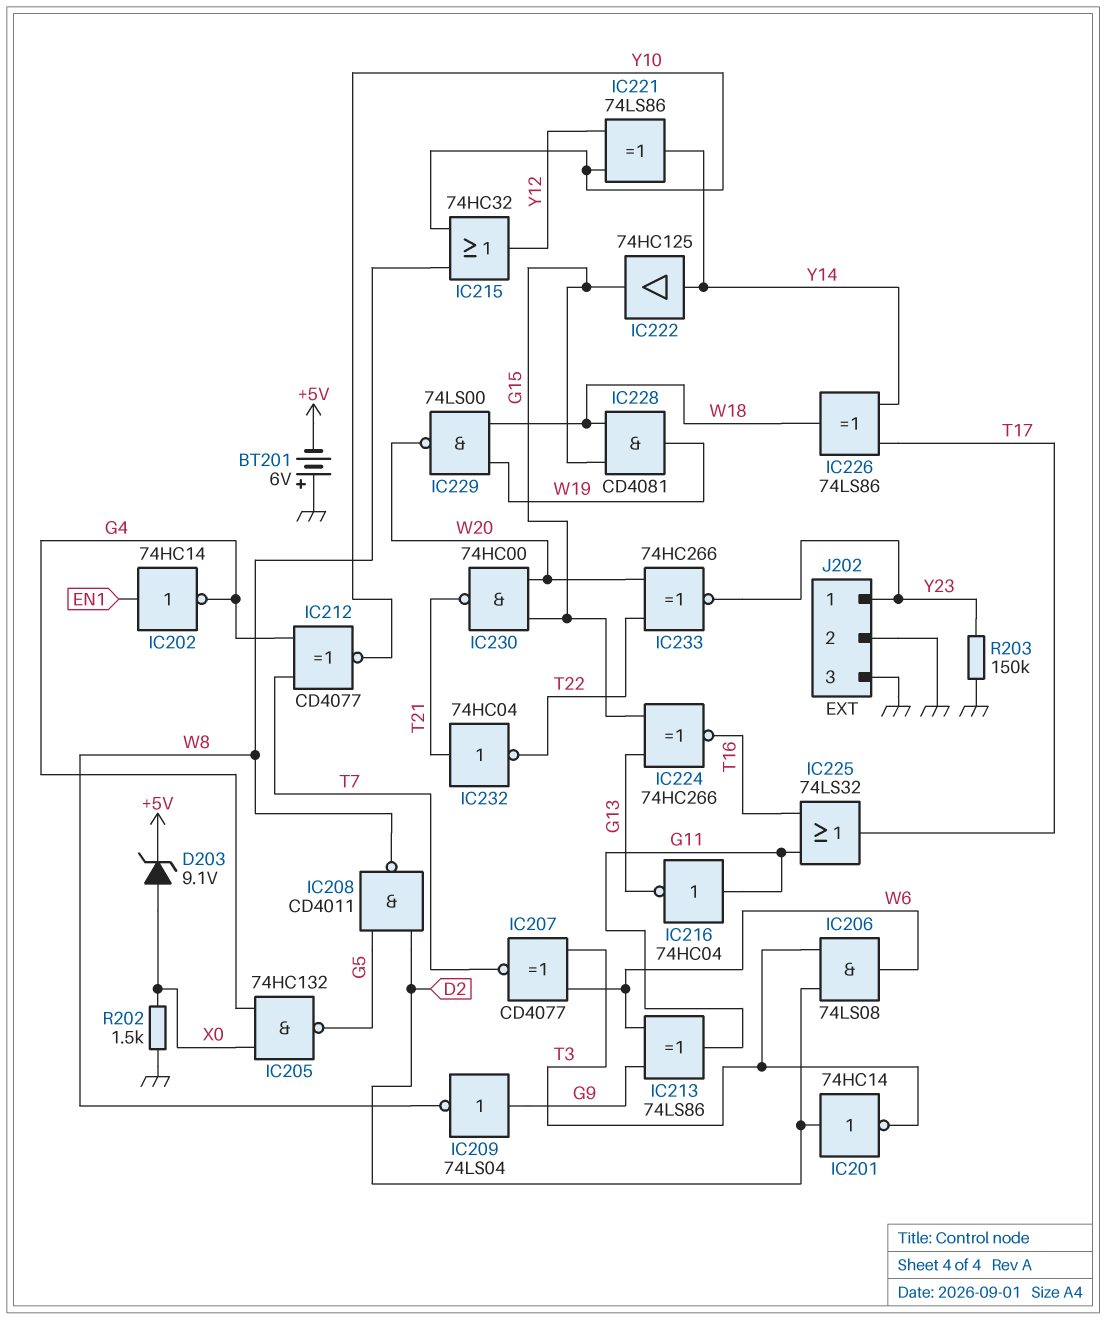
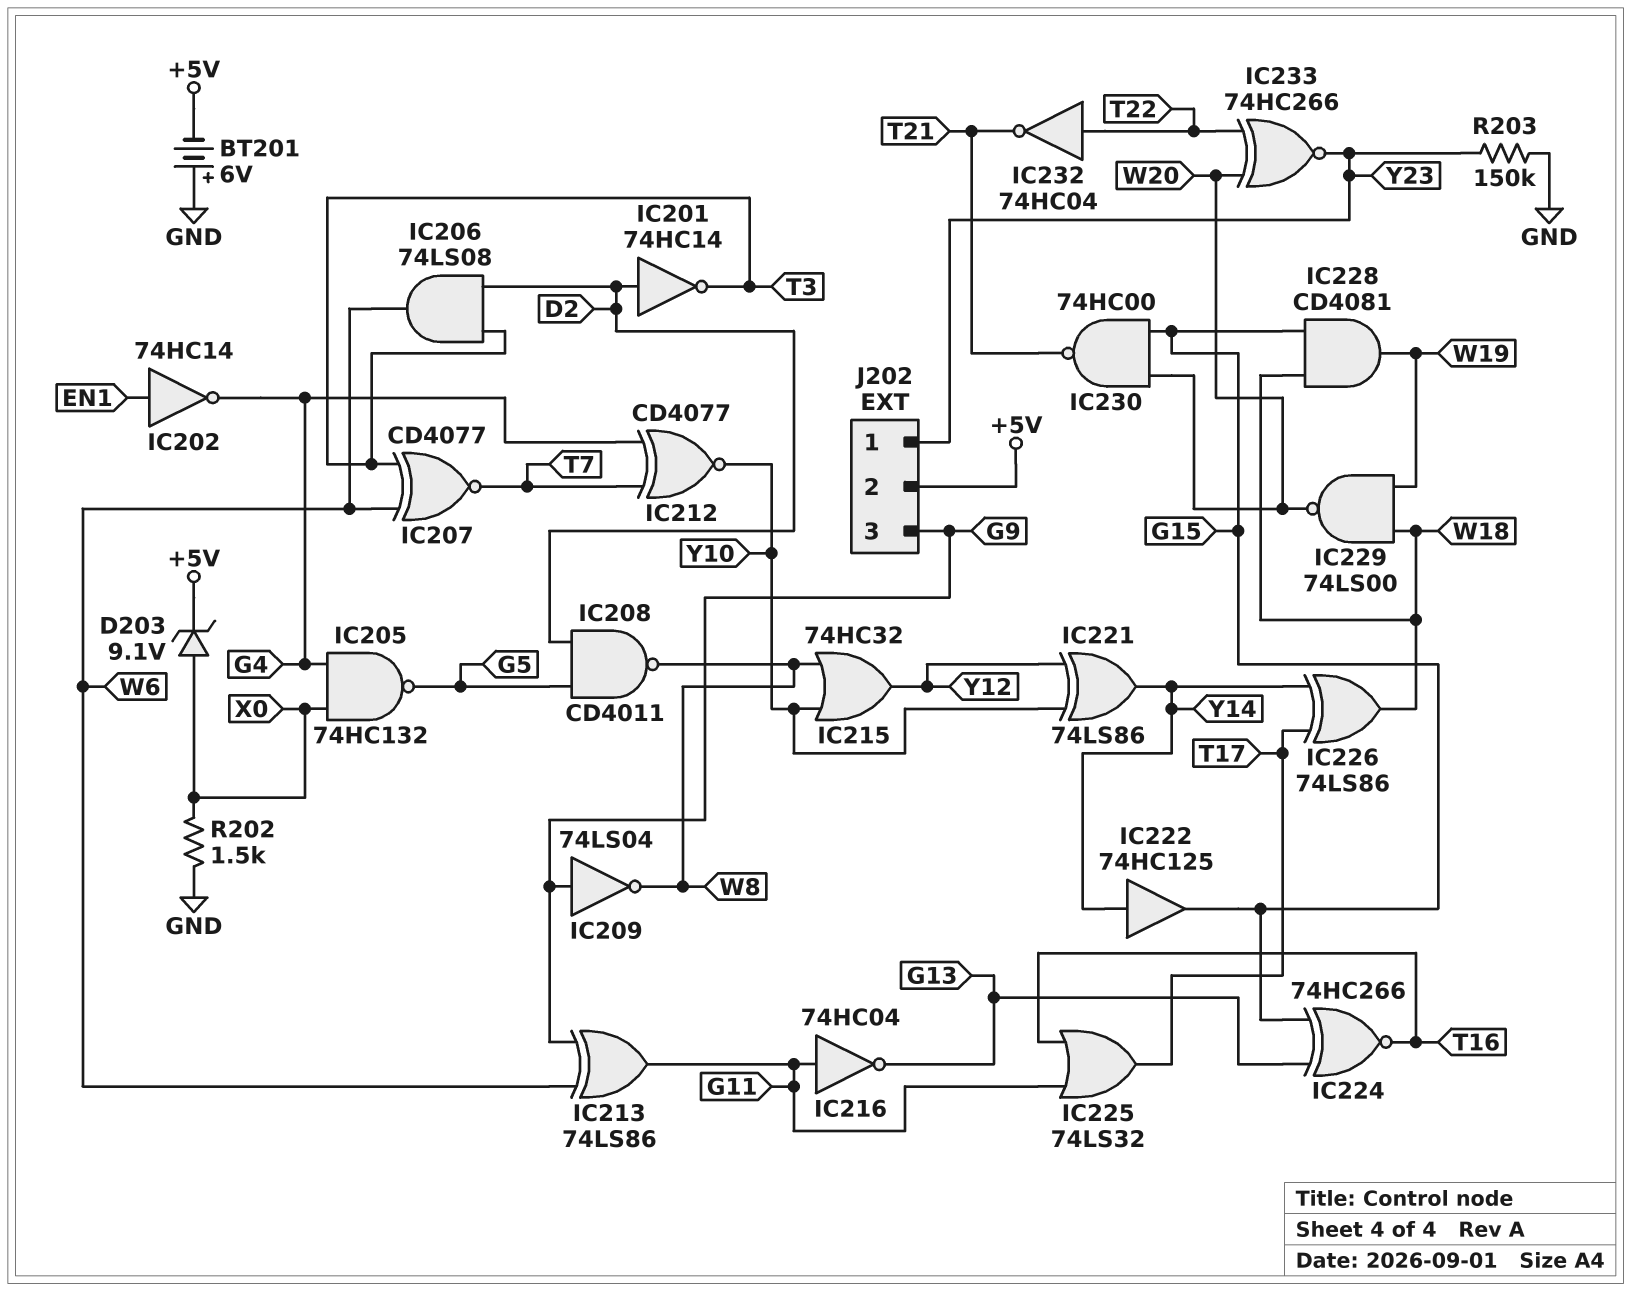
IC232: NOT 74HC04 (in T21, out T22) -> NOT 74HC04 (in T22, out T21)
J202 pin 2: GND -> +5V
J202 pin 3: GND -> G9

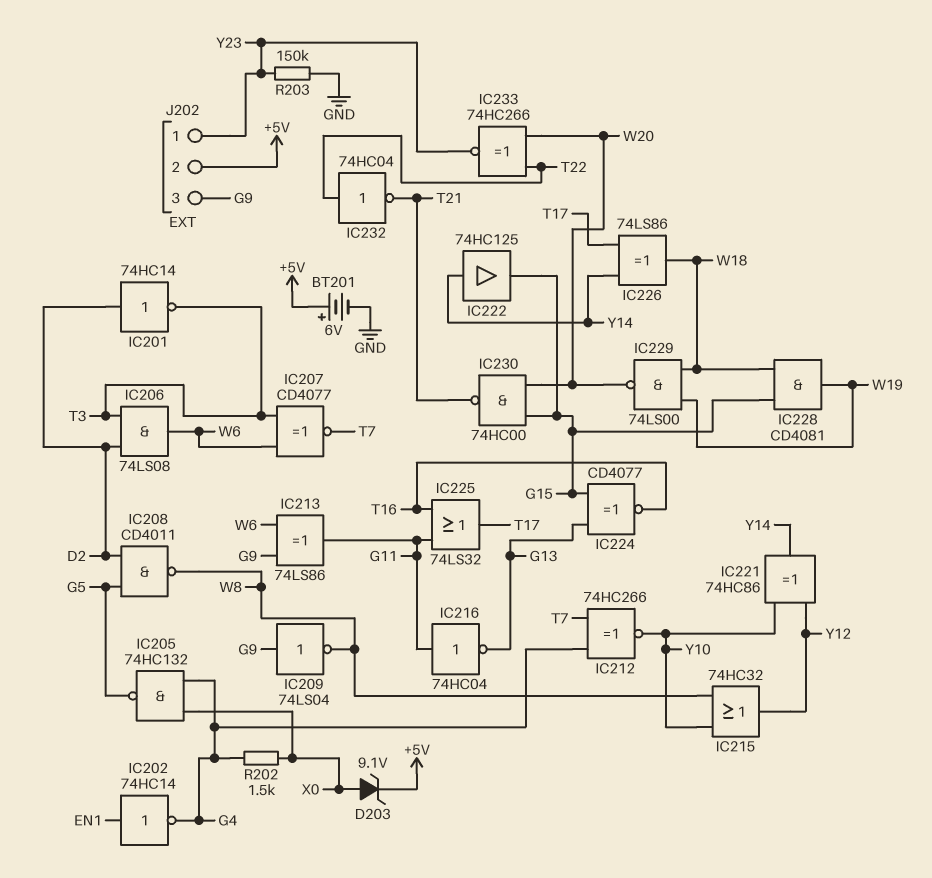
BT201: 6V (plus GND, minus +5V) -> 6V (plus +5V, minus GND)
IC212: XNOR CD4077 (in G4, in T7, out Y10) -> XNOR 74HC266 (in G4, in T7, out Y10)
IC221: XOR 74LS86 (in Y10, in Y12, out Y14) -> XOR 74HC86 (in Y10, in Y12, out Y14)
IC224: XNOR 74HC266 (in G13, in G15, out T16) -> XNOR CD4077 (in G13, in G15, out T16)
R202: 1.5k (GND, X0) -> 1.5k (G4, X0)

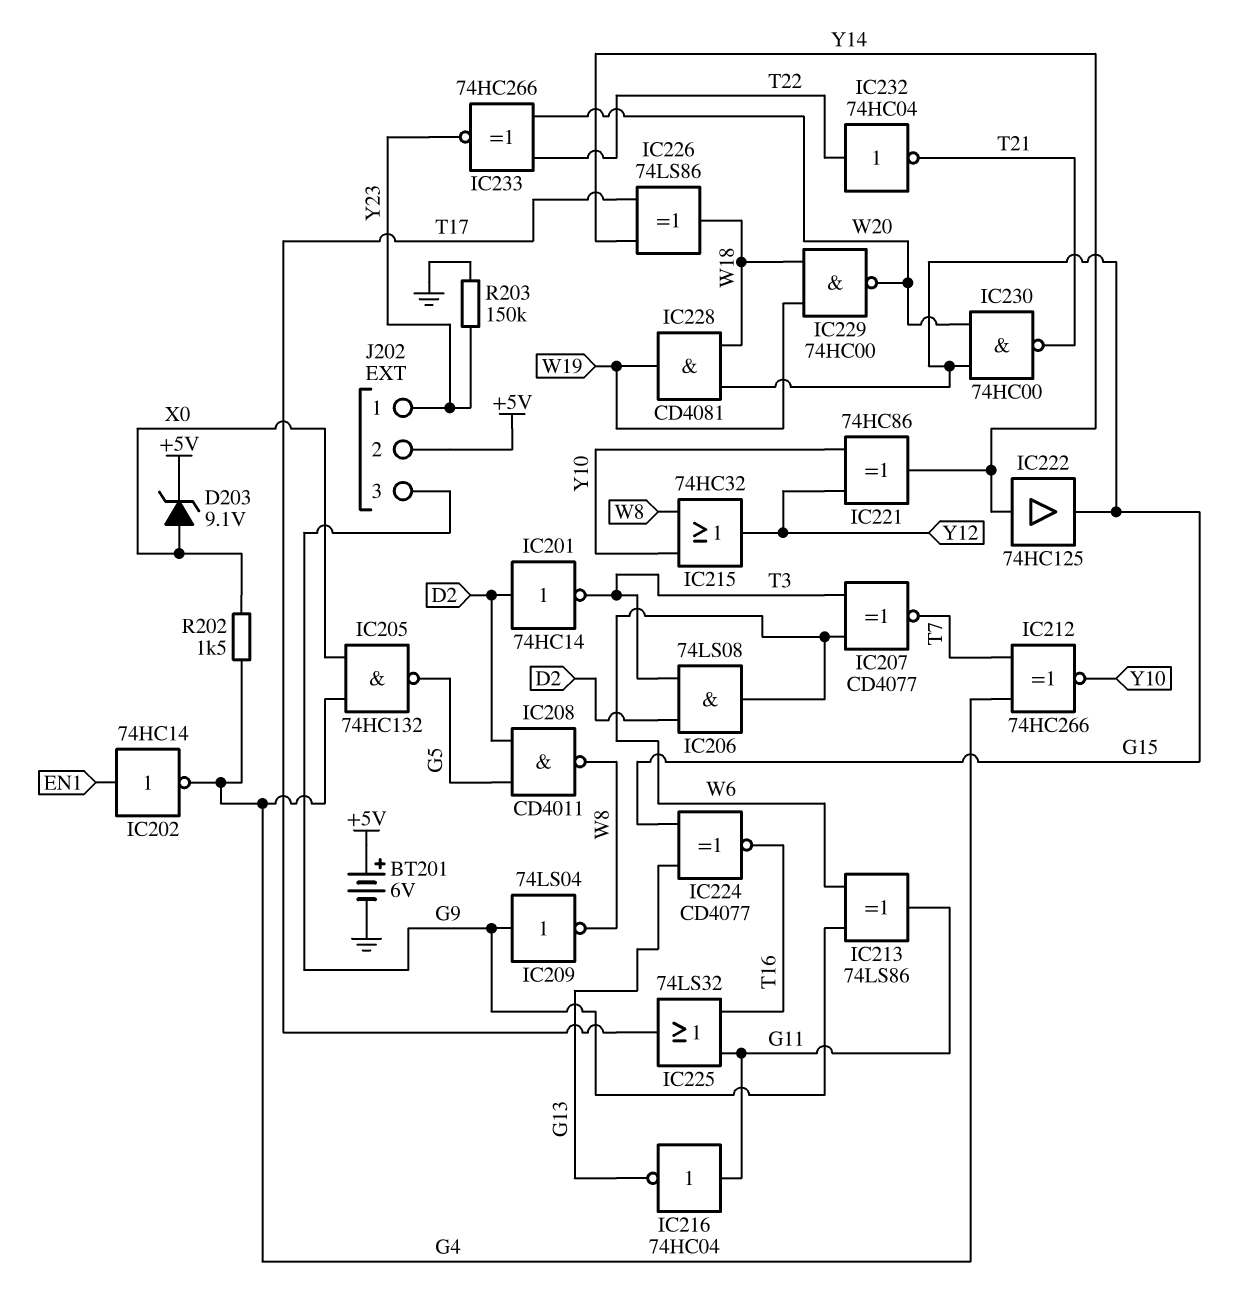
IC229: NAND 74LS00 (in W18, in W19, out W20) -> NAND 74HC00 (in W18, in W19, out W20)

